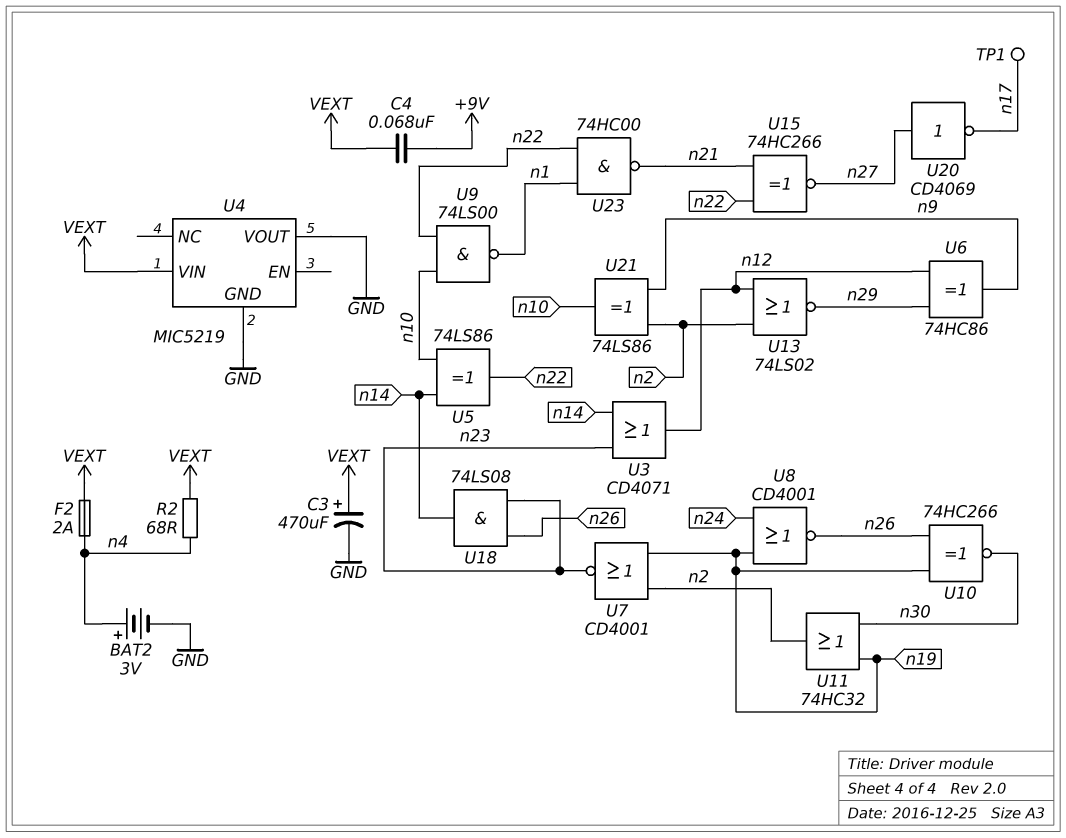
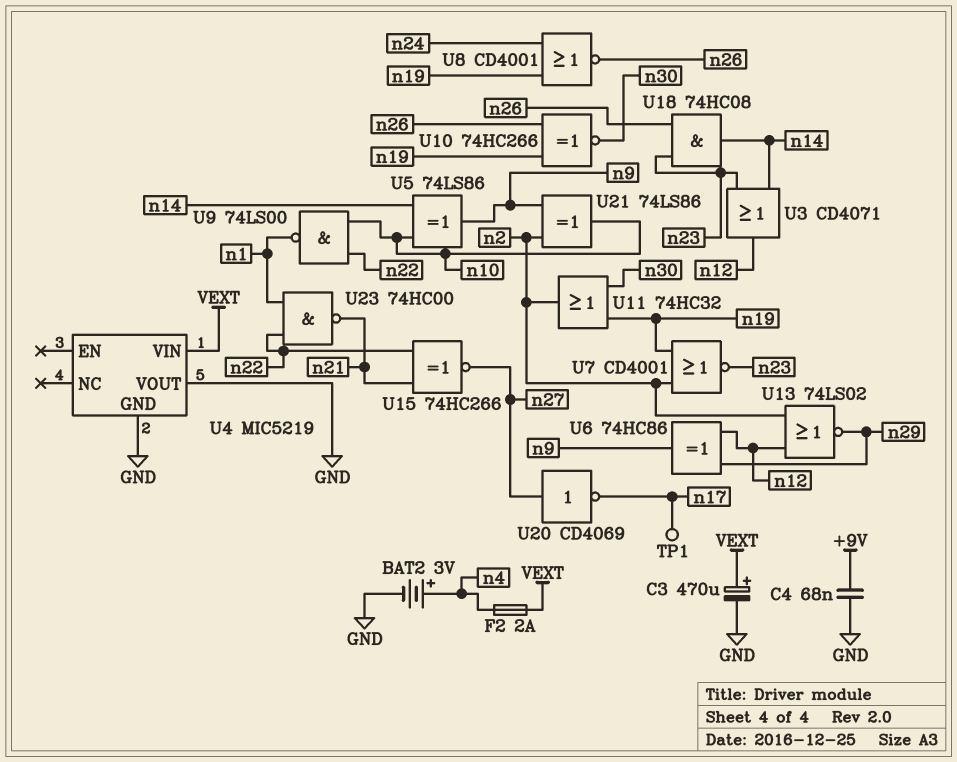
C4: 68nF (+9V, VEXT) -> 68nF (+9V, GND)
R2: 68 (VEXT, n4) -> none
U5: XOR 74LS86 (in n10, in n14, out n22) -> XOR 74LS86 (in n10, in n14, out n9)
U18: AND 74LS08 (in n23, in n26, out n14) -> AND 74HC08 (in n23, in n26, out n14)

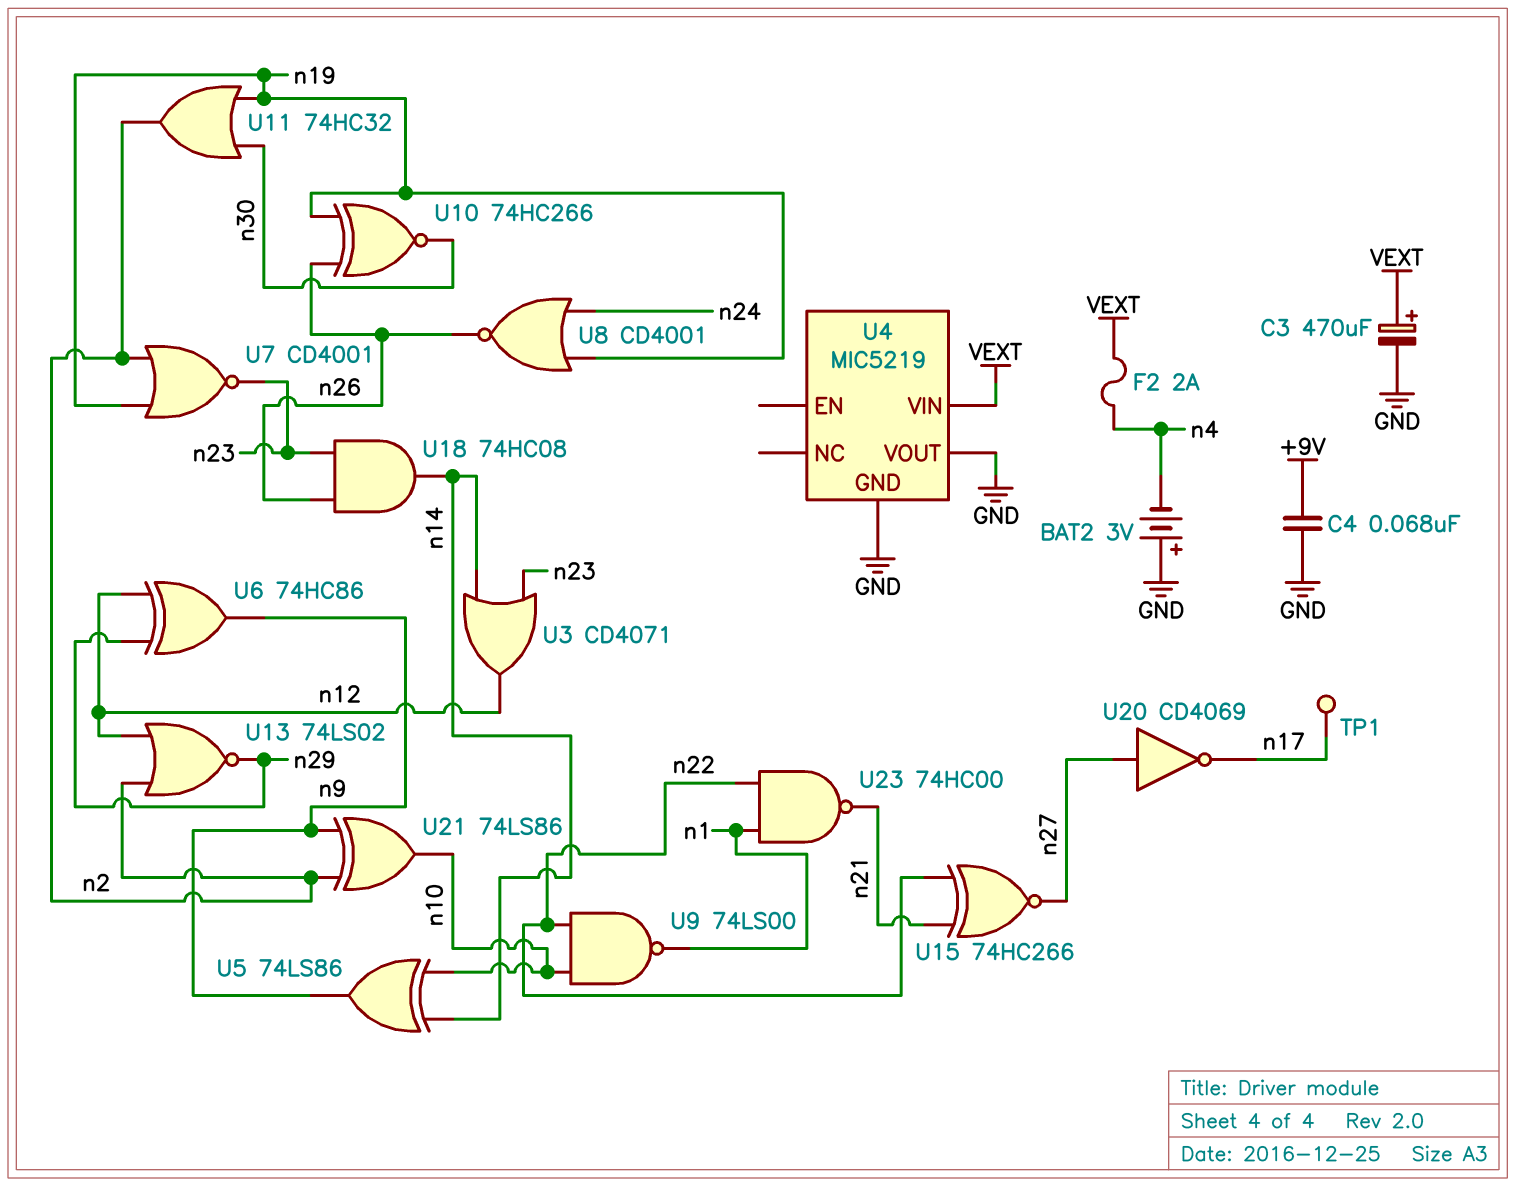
BAT2: 3V (plus n4, minus GND) -> 3V (plus GND, minus n4)

